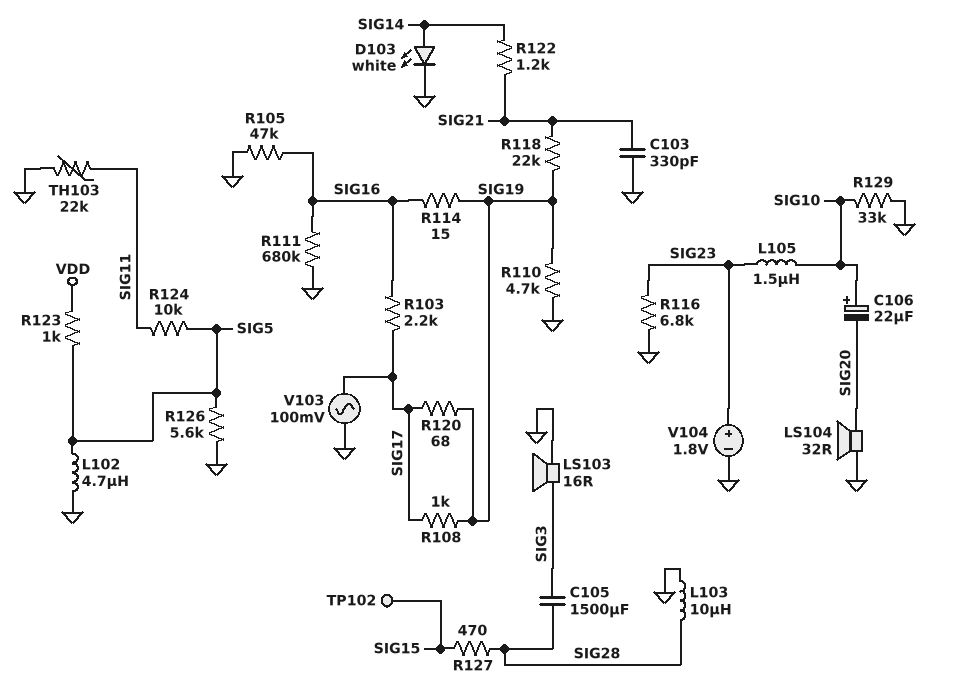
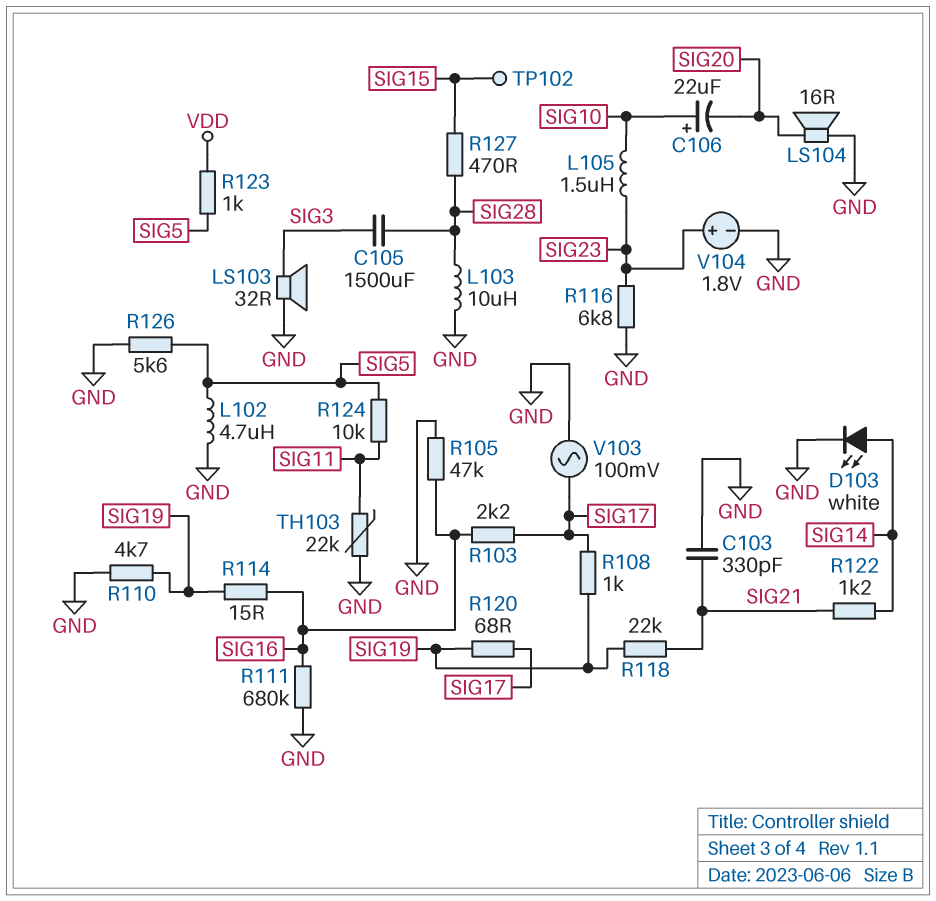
LS103: speaker 16R (GND, SIG3) -> speaker 32R (GND, SIG3)
LS104: speaker 32R (GND, SIG20) -> speaker 16R (GND, SIG20)
R129: 33k (GND, SIG10) -> none

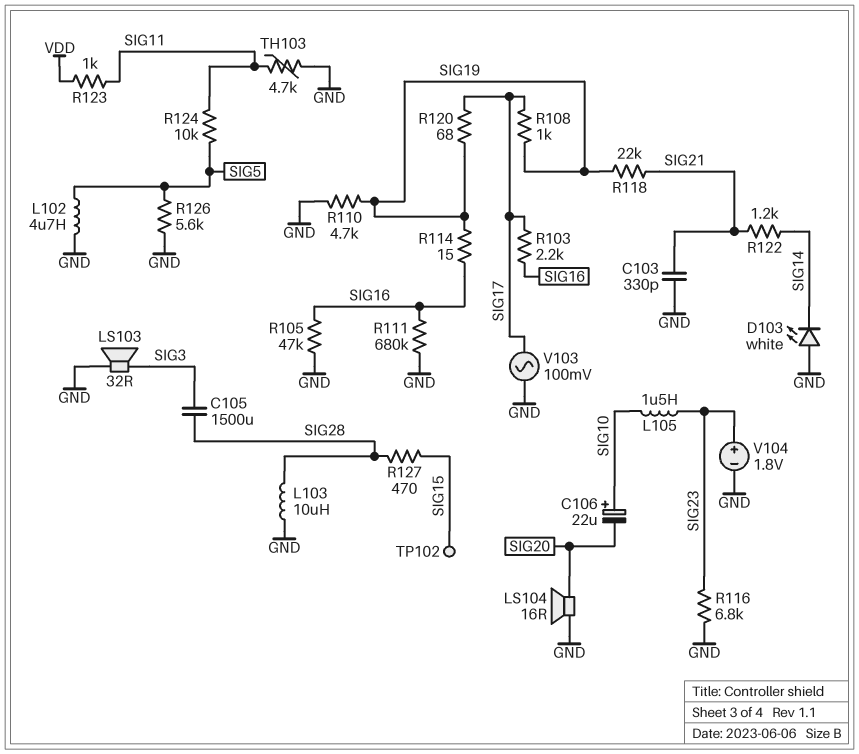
D103: LED white (A SIG14, K GND) -> LED white (A GND, K SIG14)
R123: 1k (SIG5, VDD) -> 1k (SIG11, VDD)
TH103: 22k (GND, SIG11) -> 4.7k (GND, SIG11)

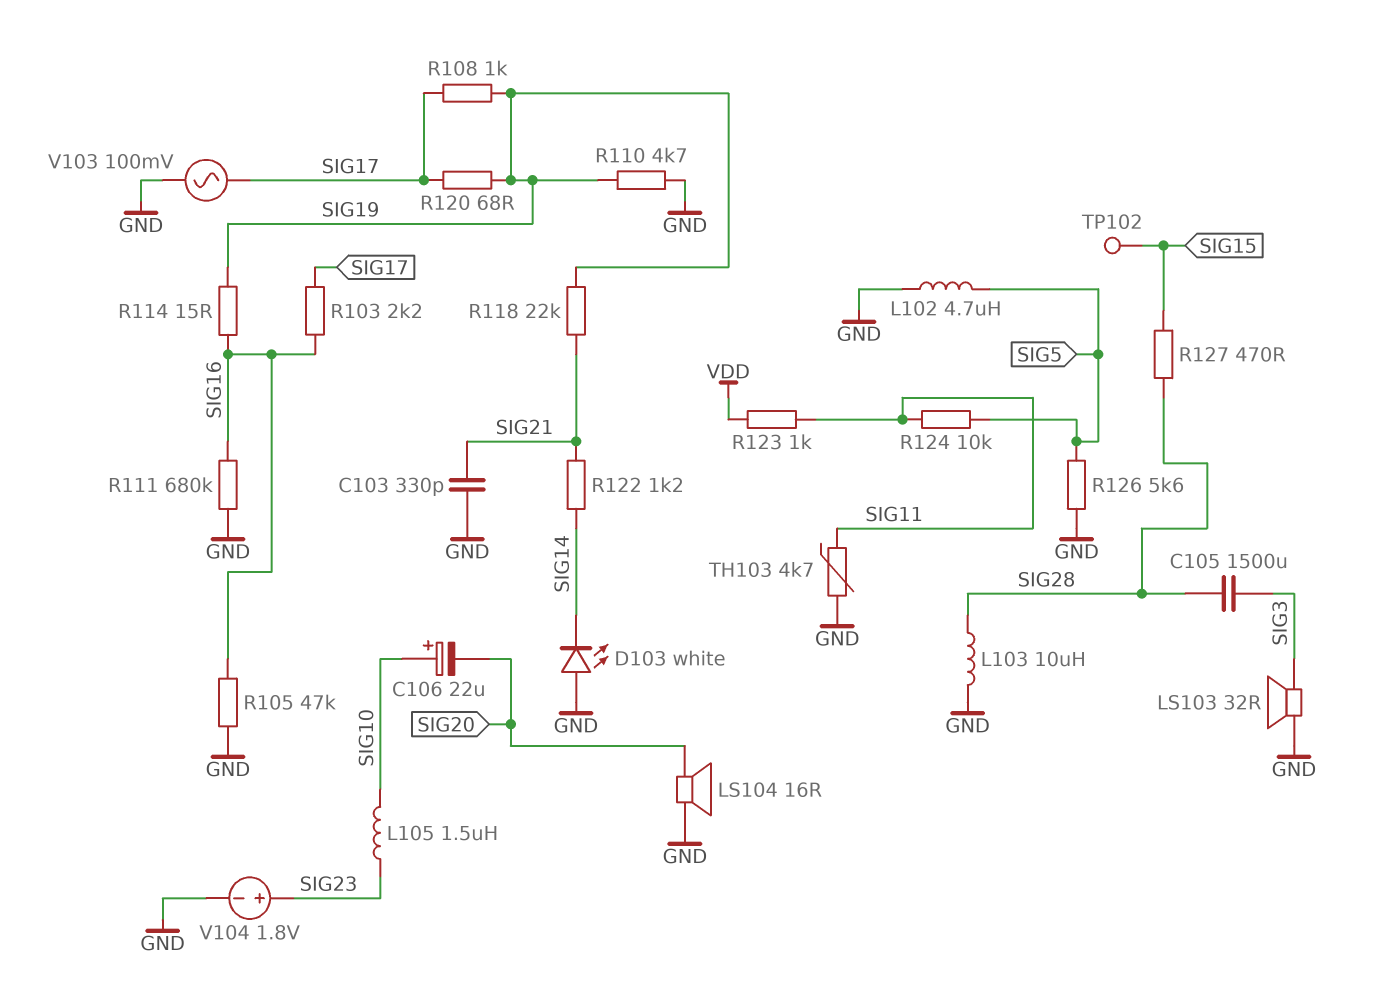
R116: 6.8k (GND, SIG23) -> none

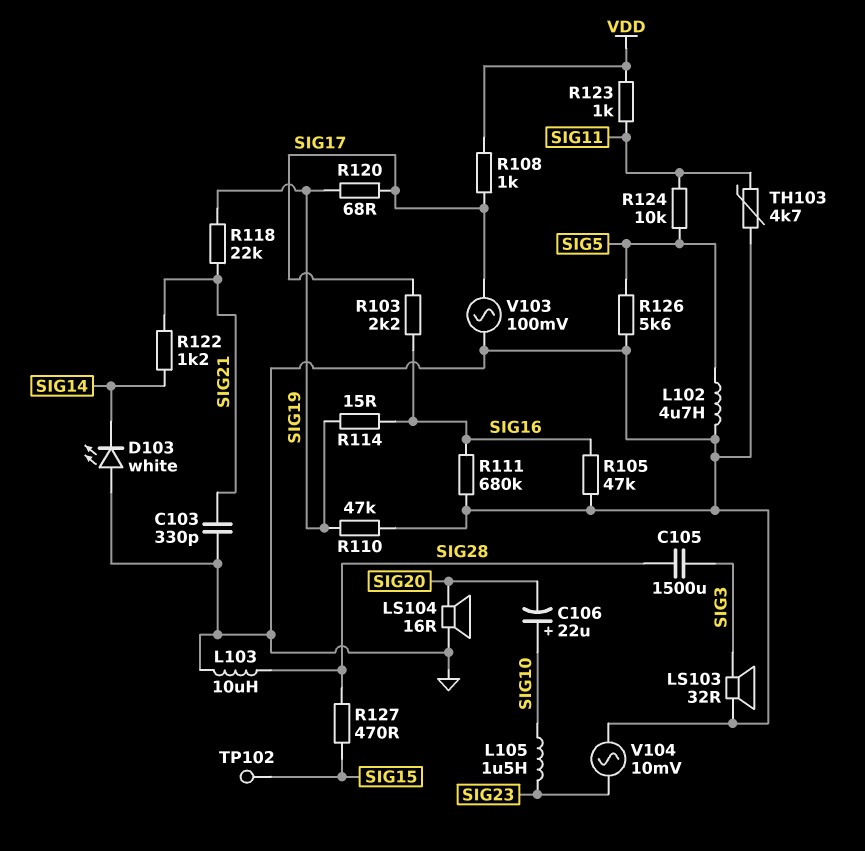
R108: 1k (SIG17, SIG19) -> 1k (SIG17, VDD)
R110: 4.7k (GND, SIG19) -> 47k (GND, SIG19)
V104: 1.8V (plus SIG23, minus GND) -> AC 10mV (GND, SIG23)

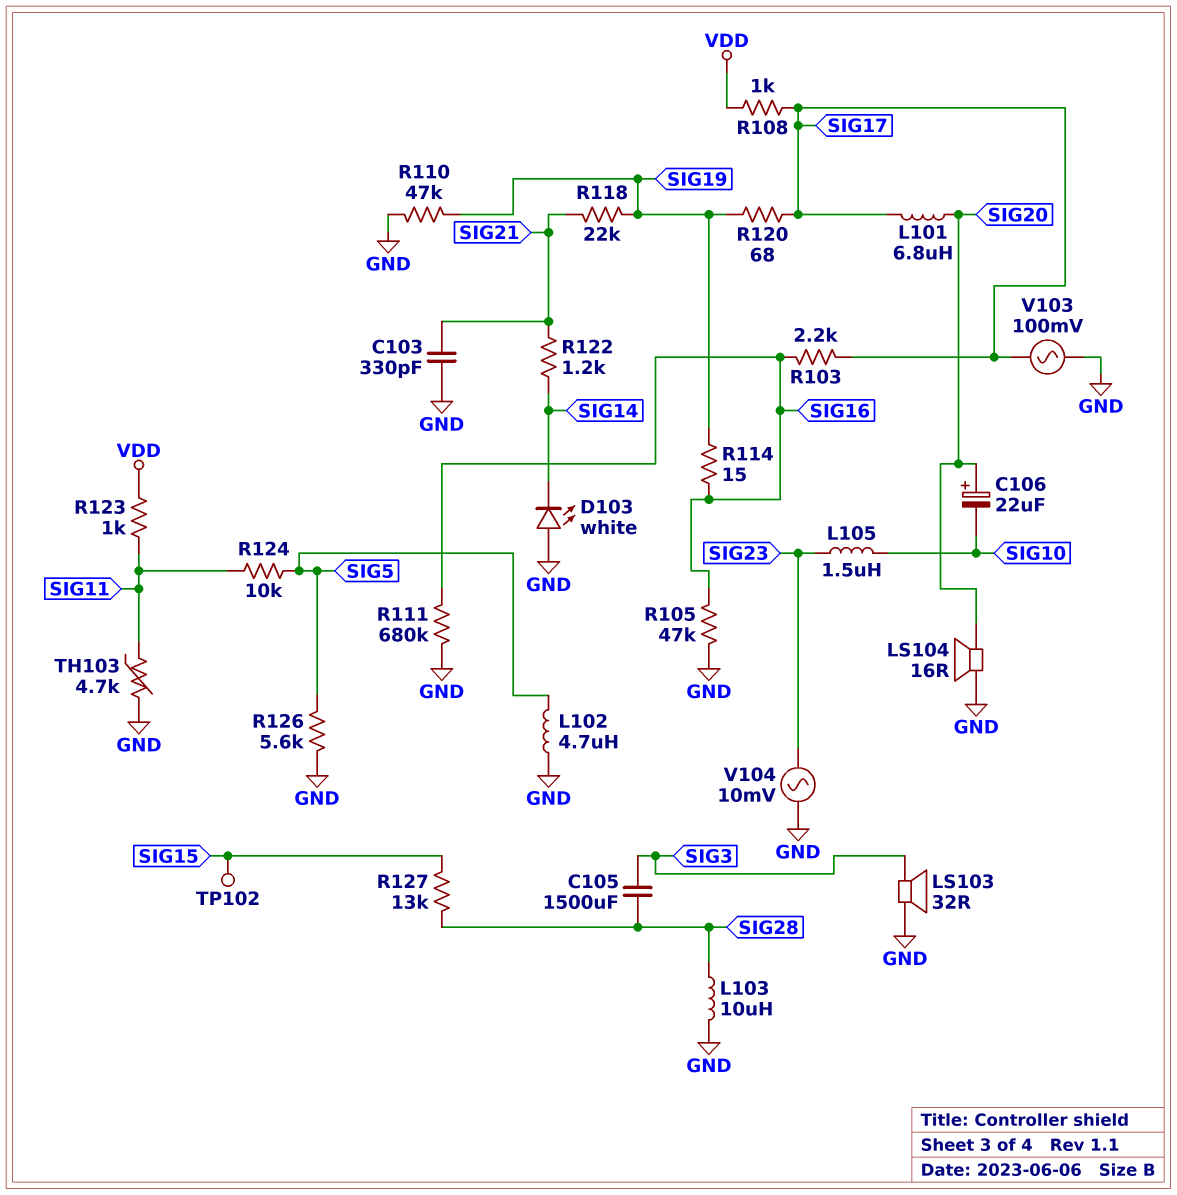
C106: 22uF (plus SIG10, minus SIG20) -> 22uF (plus SIG20, minus SIG10)
L101: none -> 6.8uH (SIG17, SIG20)
R127: 470 (SIG15, SIG28) -> 13k (SIG15, SIG28)

